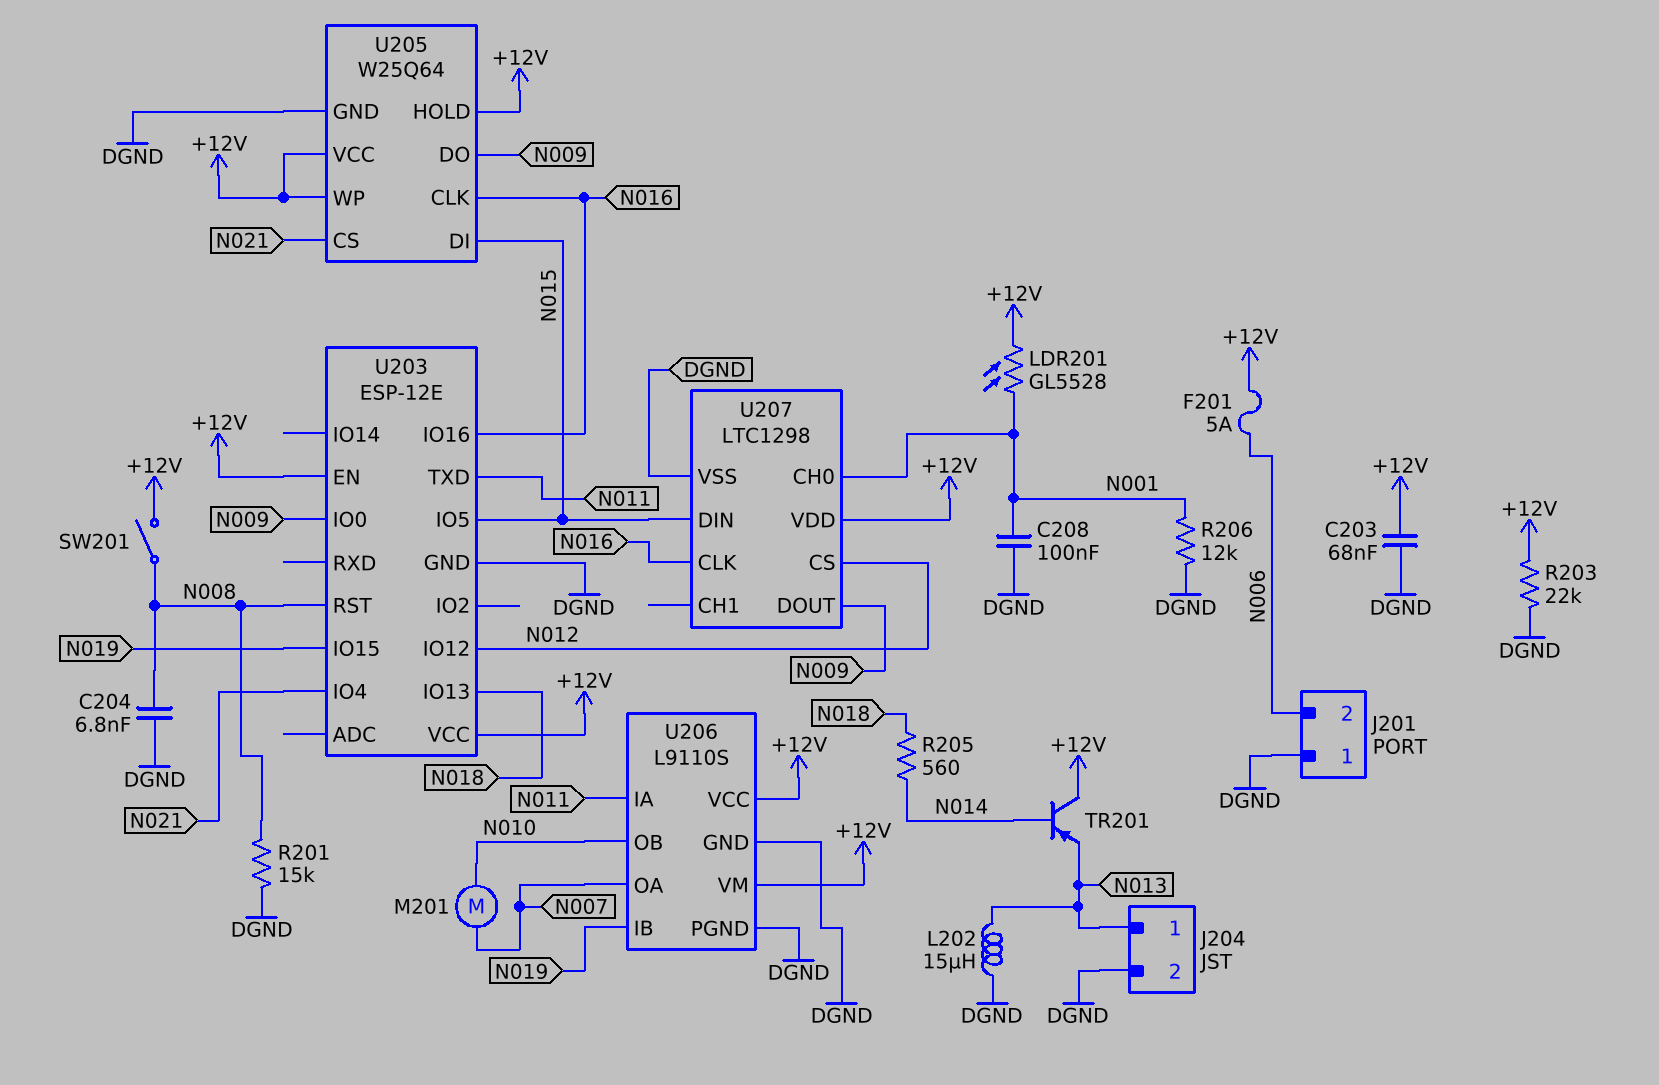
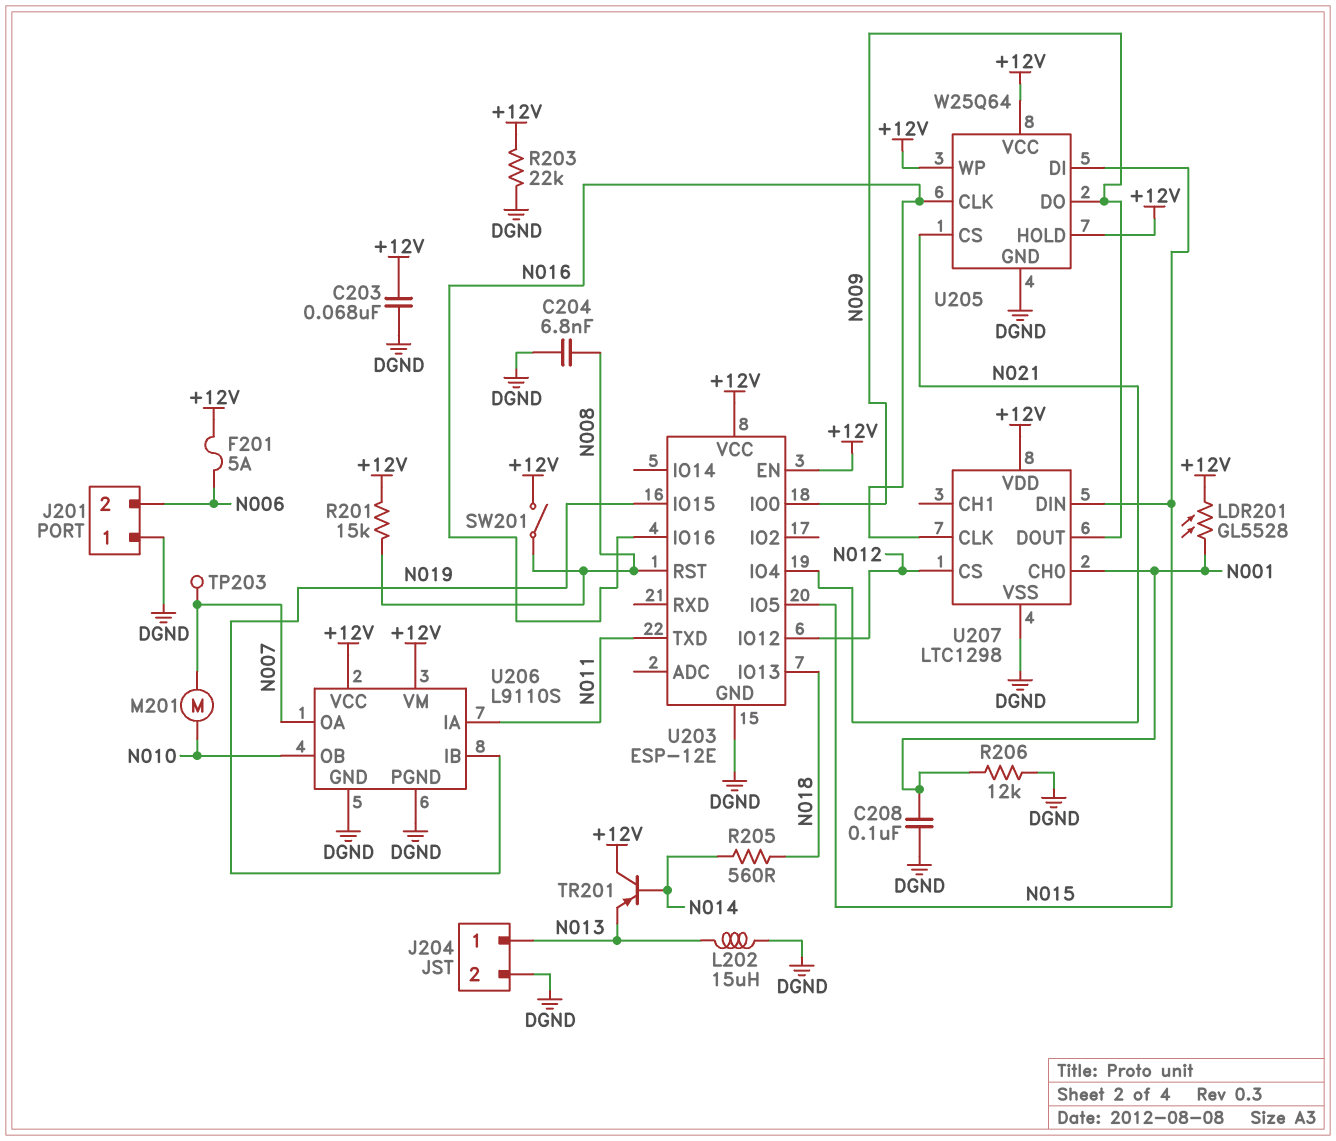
R201: 15k (DGND, N008) -> 15k (+12V, N008)
TP203: none -> test point (N007)

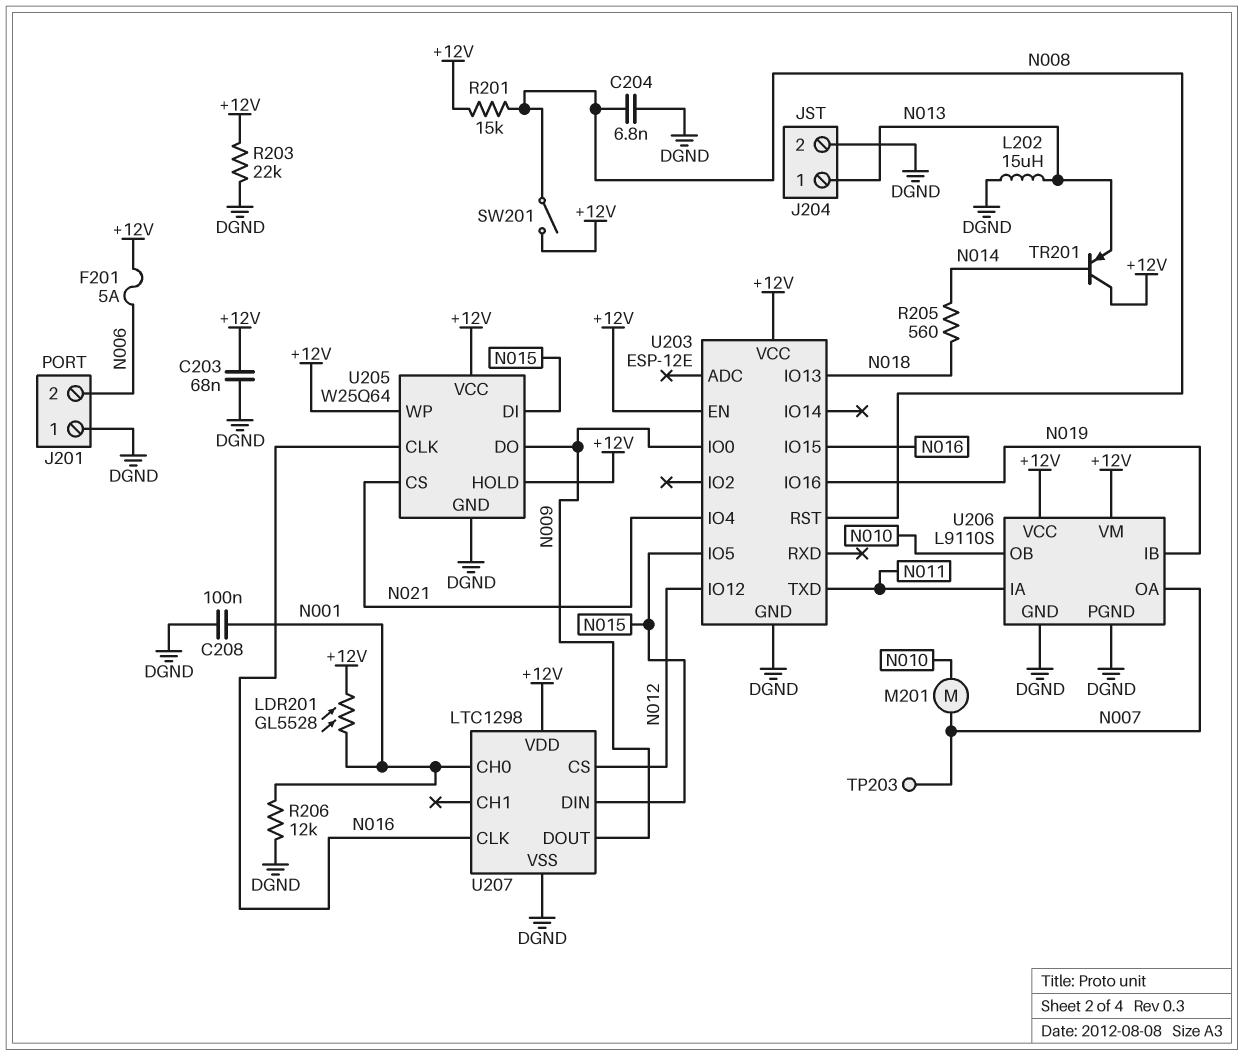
U203 pin IO15: N019 -> N016
U203 pin IO16: N016 -> N019

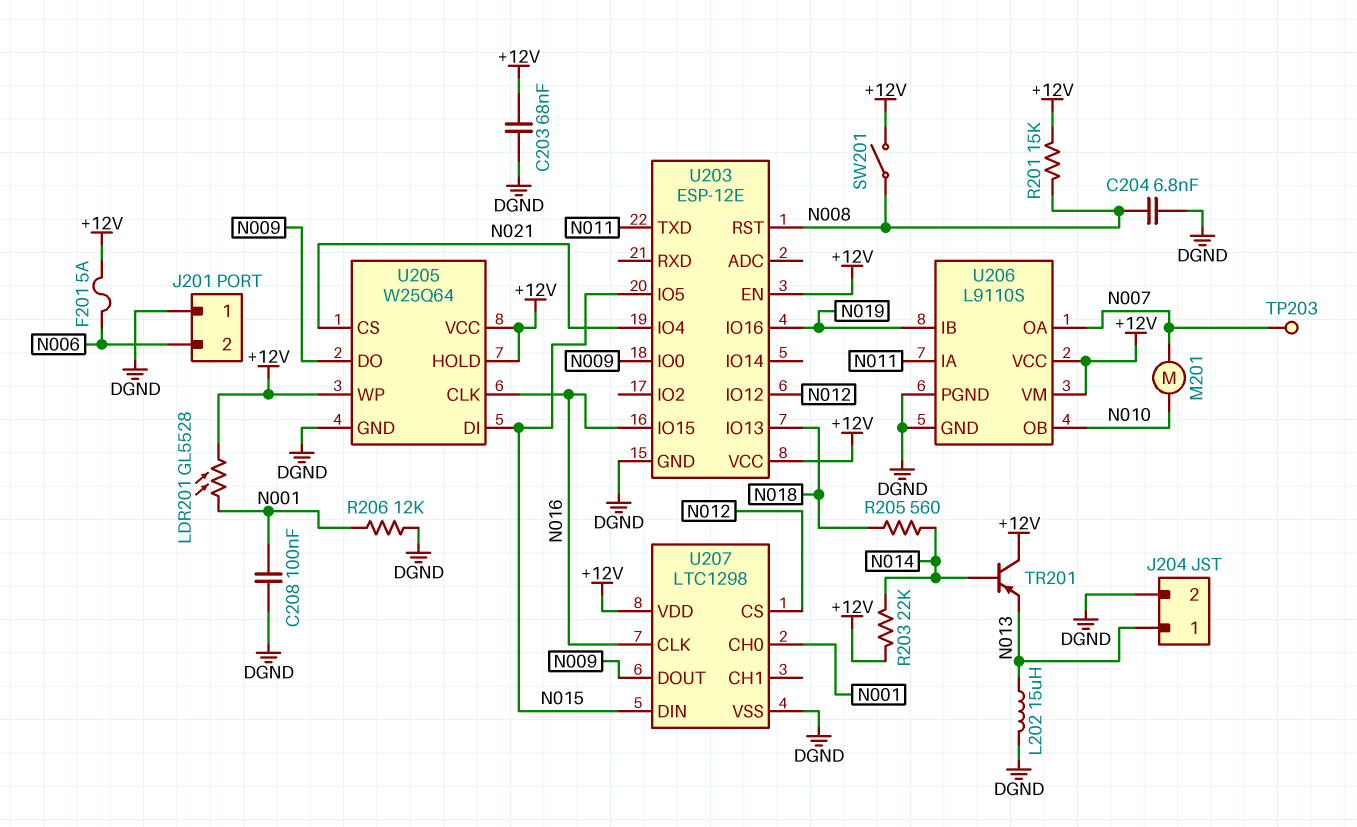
R203: 22k (+12V, DGND) -> 22k (+12V, N014)

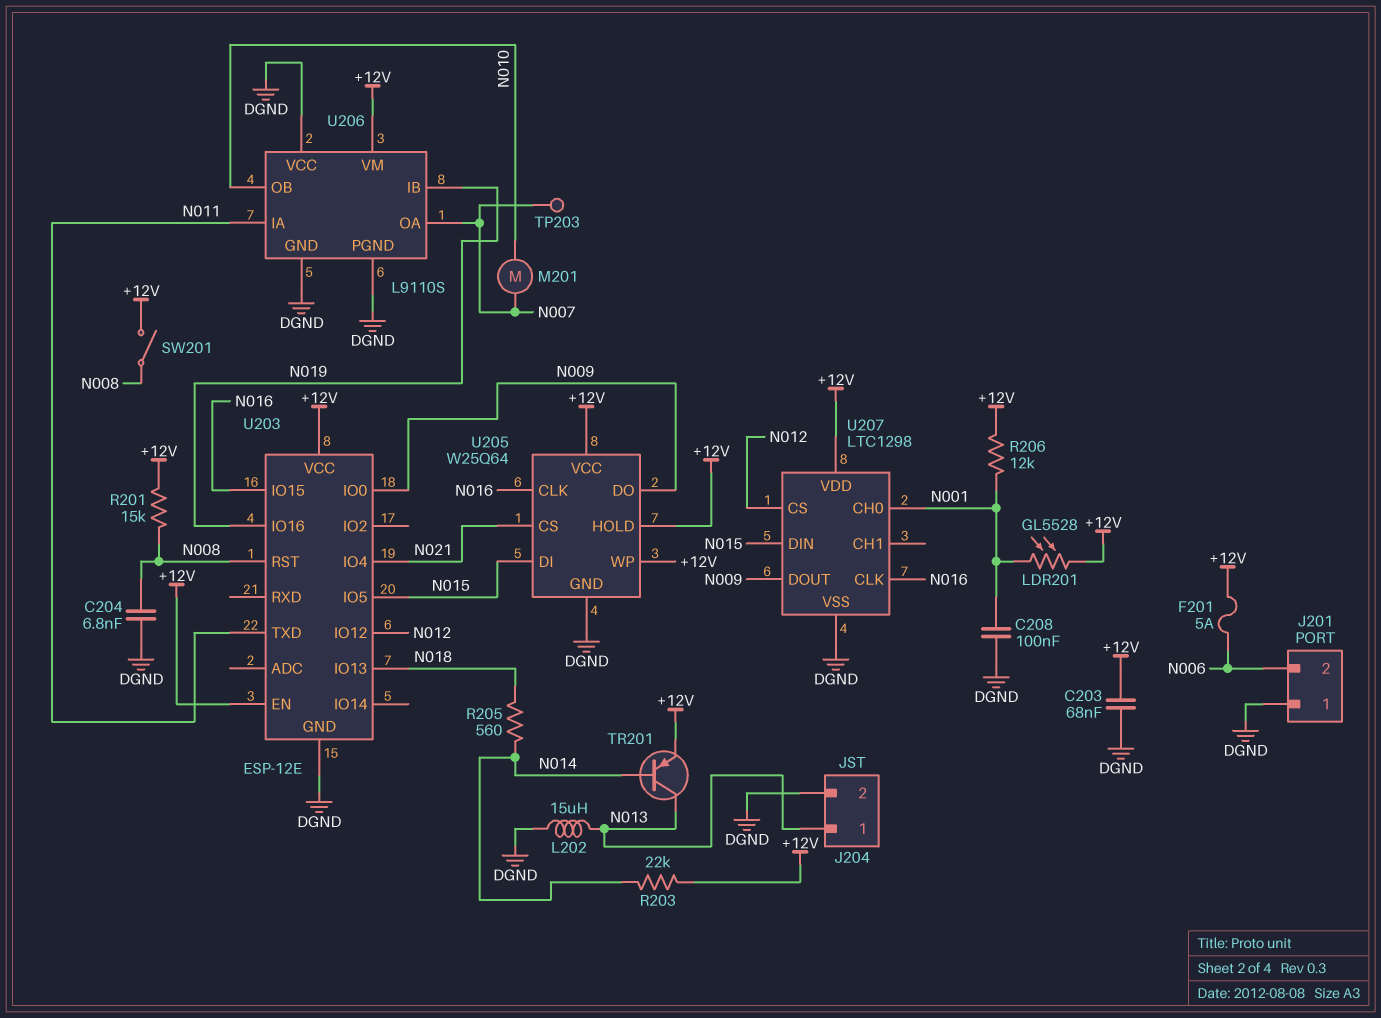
R206: 12k (DGND, N001) -> 12k (+12V, N001)
TR201: PNP (B N014, C +12V, E N013) -> PNP (B N014, C N013, E +12V)
U206 pin VCC: +12V -> DGND

